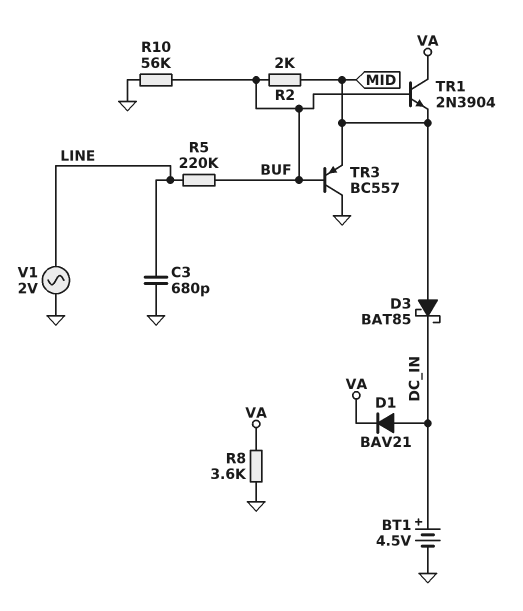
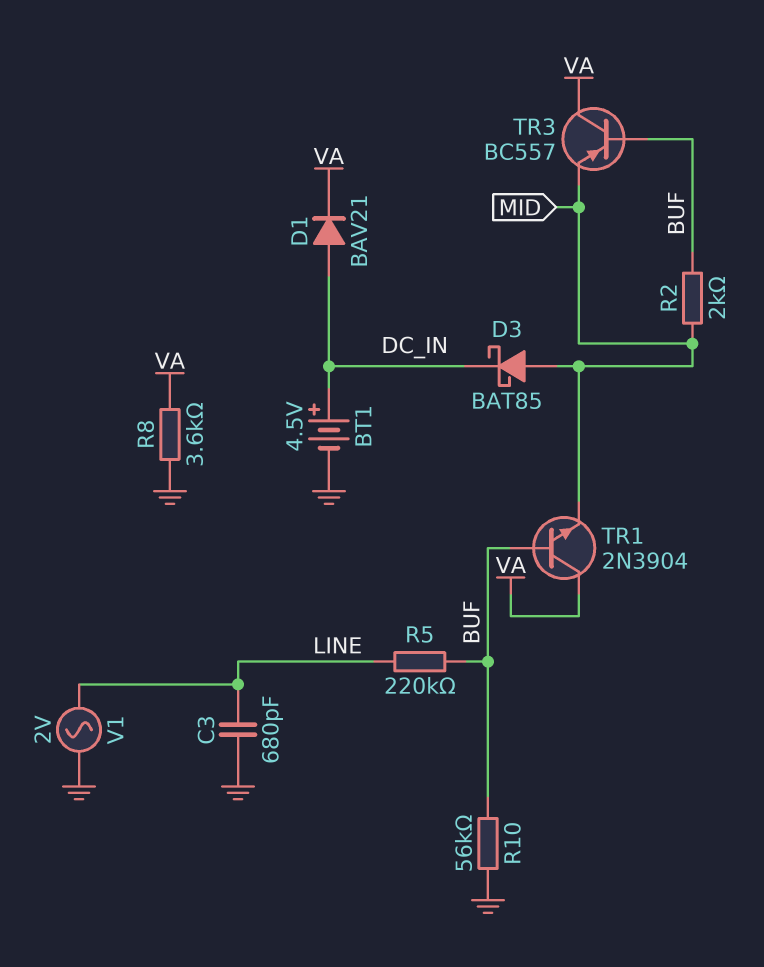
TR3: PNP BC557 (B BUF, C GND, E MID) -> PNP BC557 (B BUF, C VA, E MID)

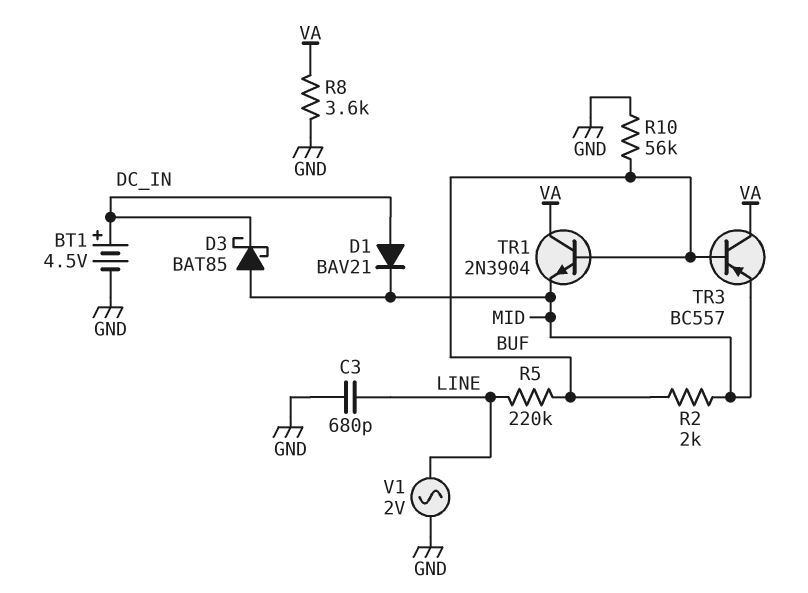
D1: diode BAV21 (A DC_IN, K VA) -> diode BAV21 (A DC_IN, K MID)

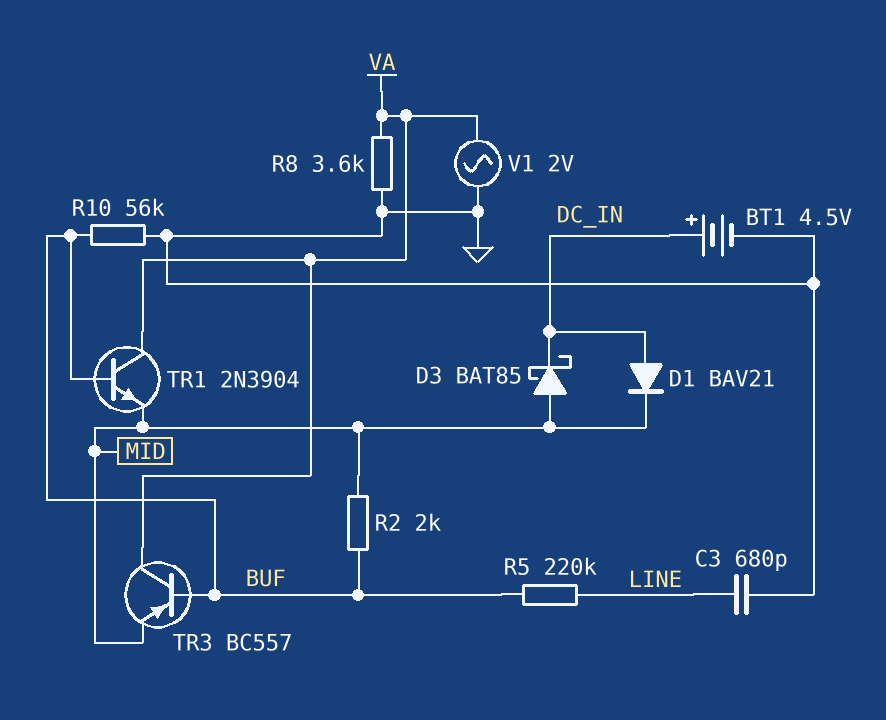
V1: AC 2V (GND, LINE) -> AC 2V (GND, VA)

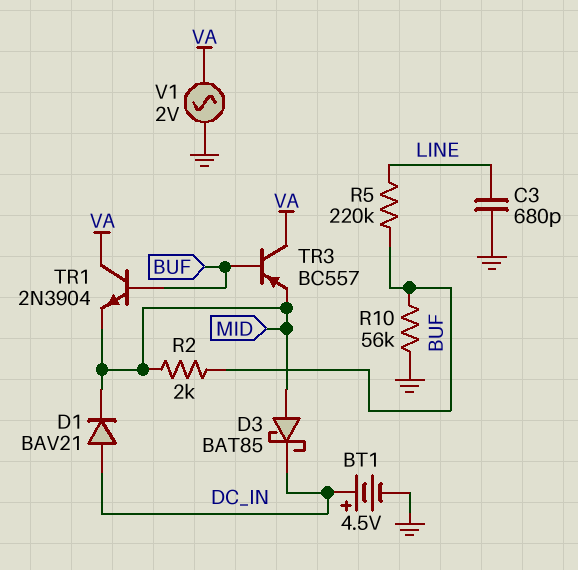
R8: 3.6k (GND, VA) -> none

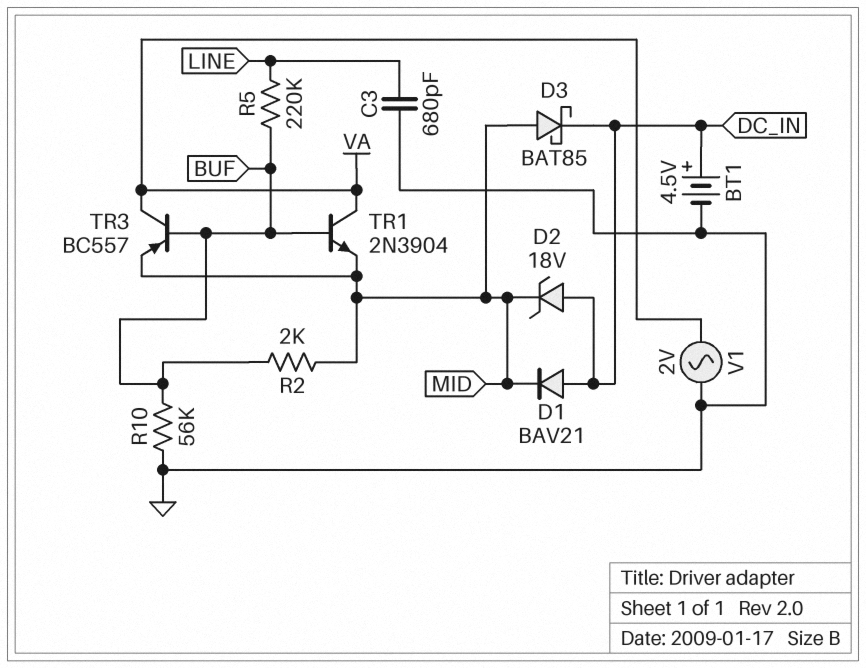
D2: none -> zener 18V (A DC_IN, K MID)

